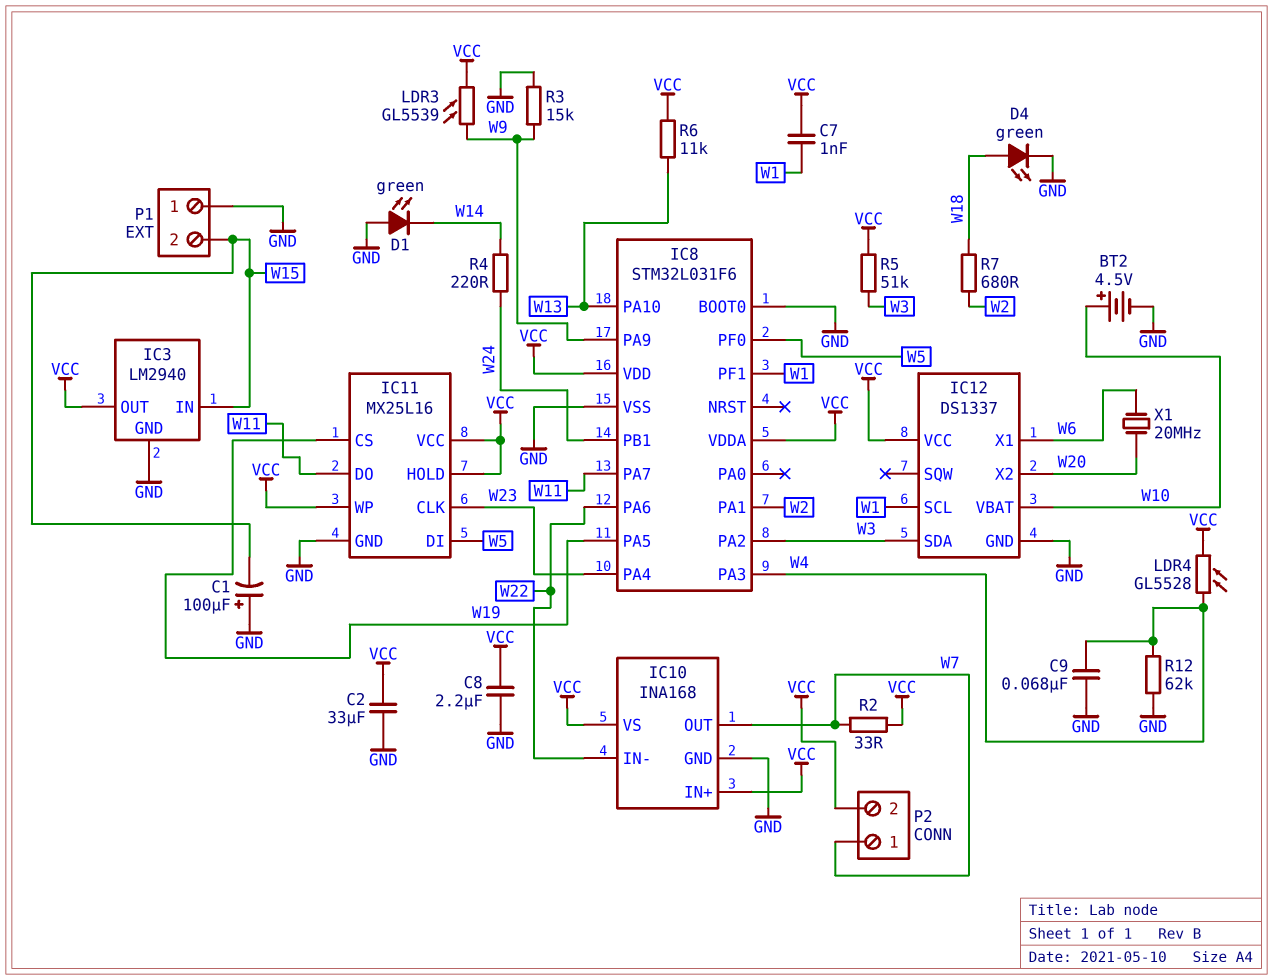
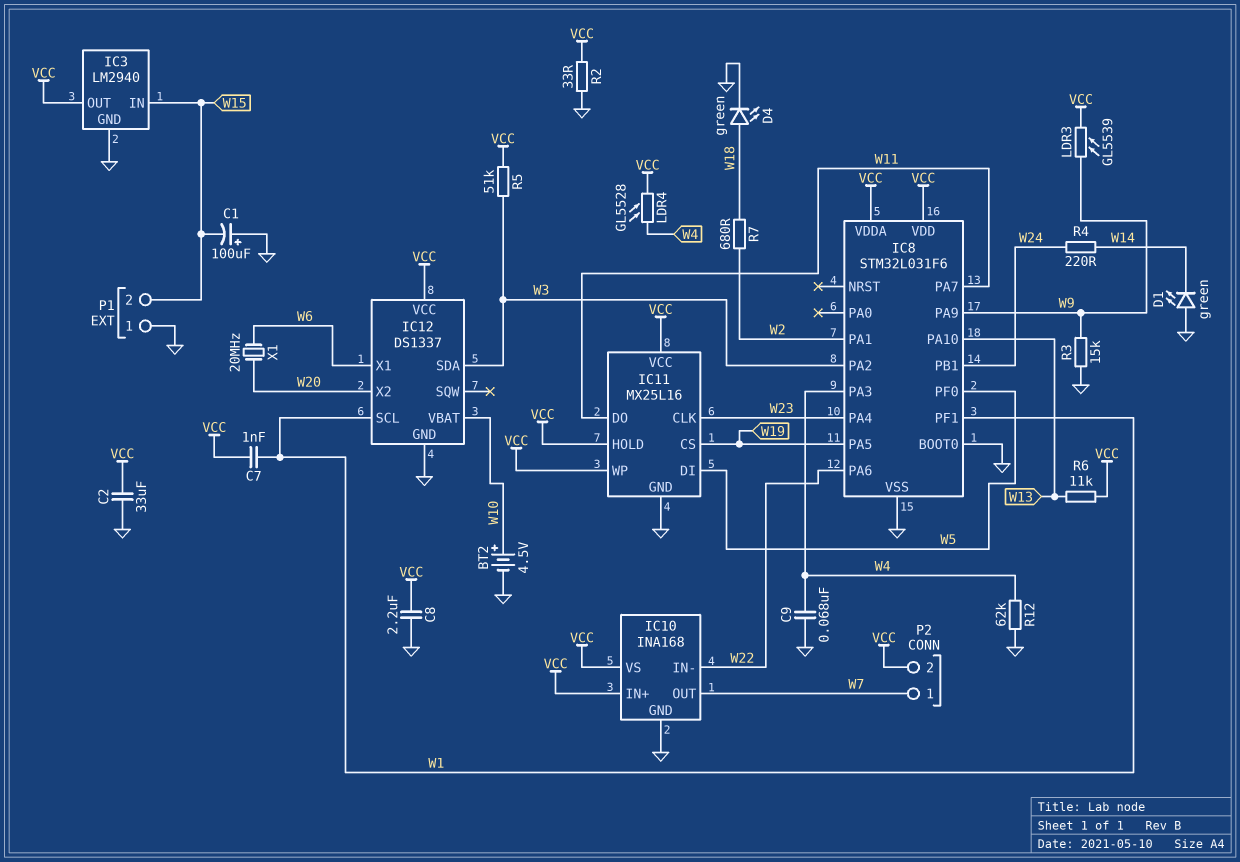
R2: 33 (VCC, W7) -> 33 (GND, VCC)

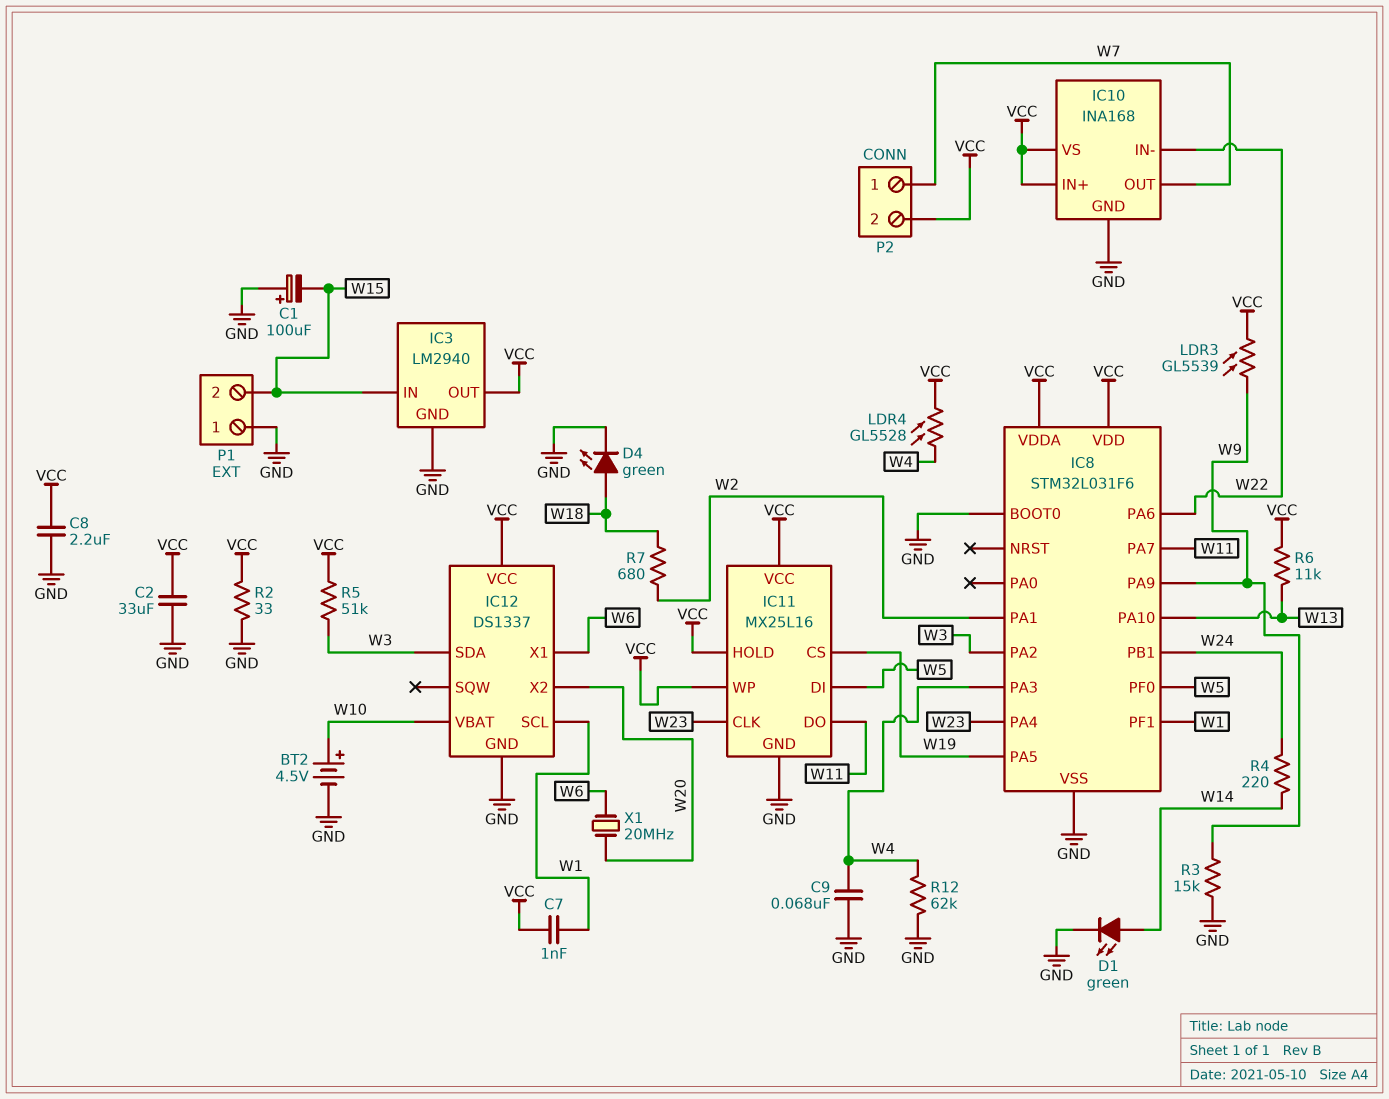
D1: LED green (A GND, K W14) -> LED green (A W14, K GND)

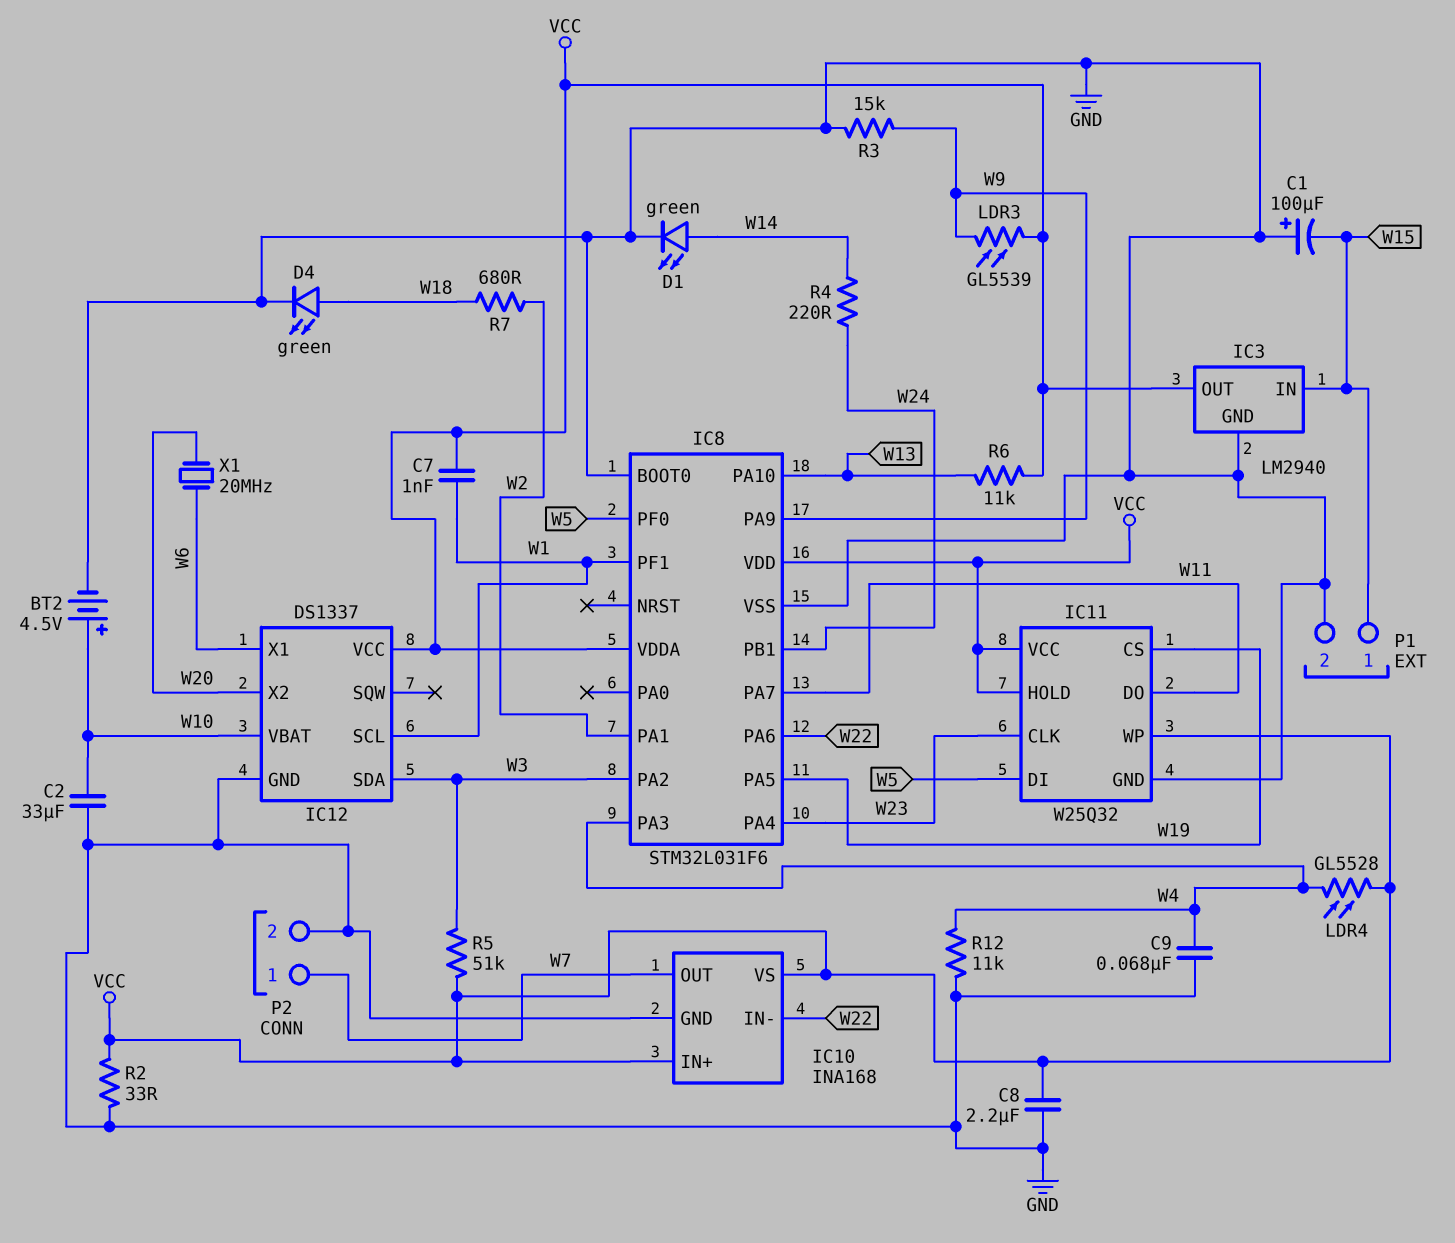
C2: 33uF (GND, VCC) -> 33uF (GND, W10)
IC11: MX25L16 -> W25Q32
P1 pin 1: GND -> W15
P1 pin 2: W15 -> GND
P2 pin 2: VCC -> GND
R12: 62k (GND, W4) -> 11k (GND, W4)

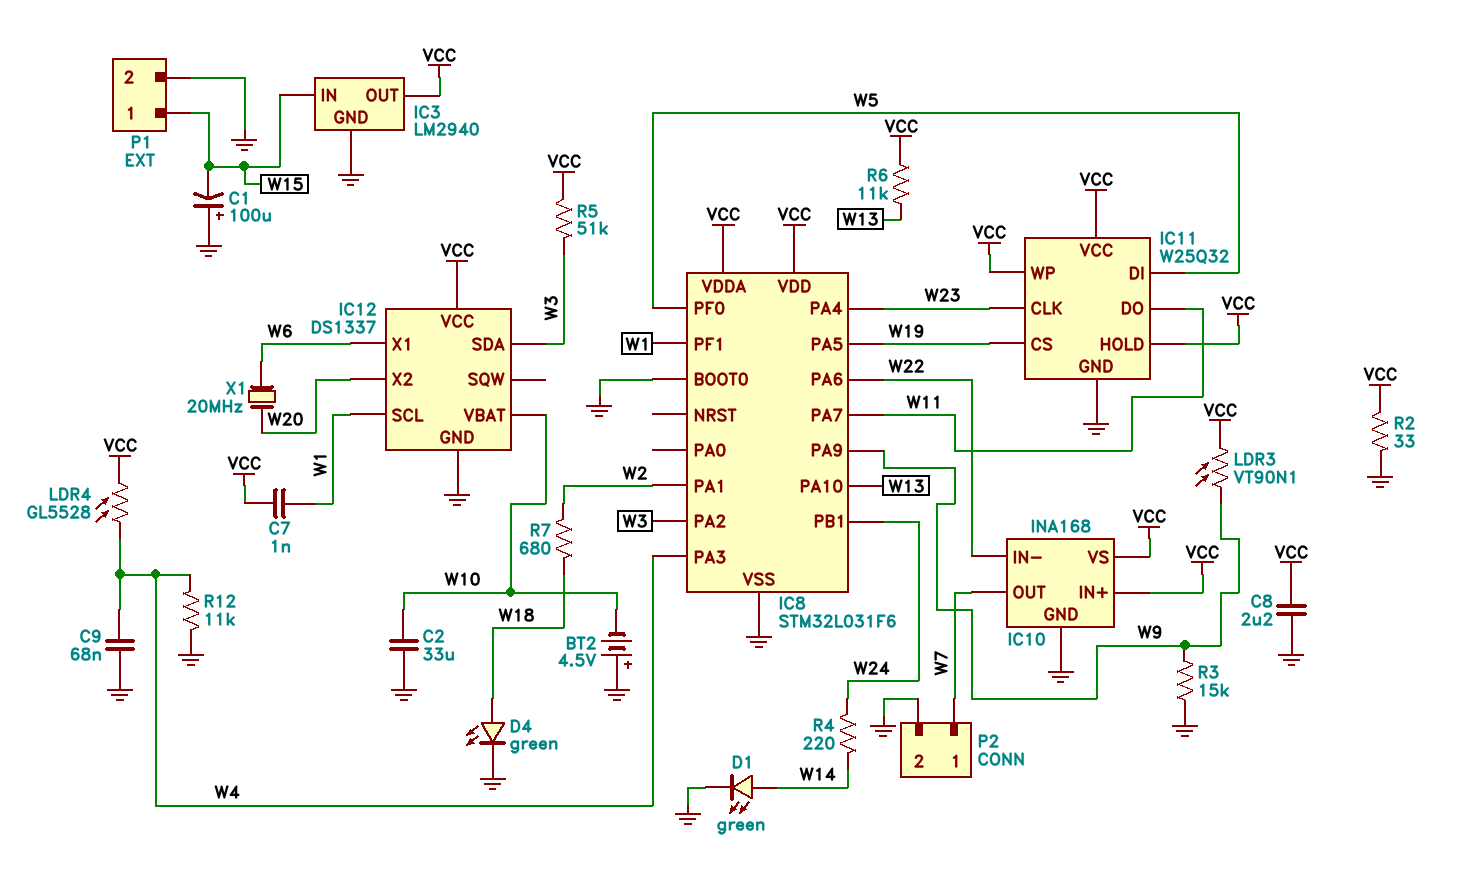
BT2: 4.5V (plus W10, minus GND) -> 4.5V (plus GND, minus W10)
LDR3: GL5539 (VCC, W9) -> VT90N1 (VCC, W9)

